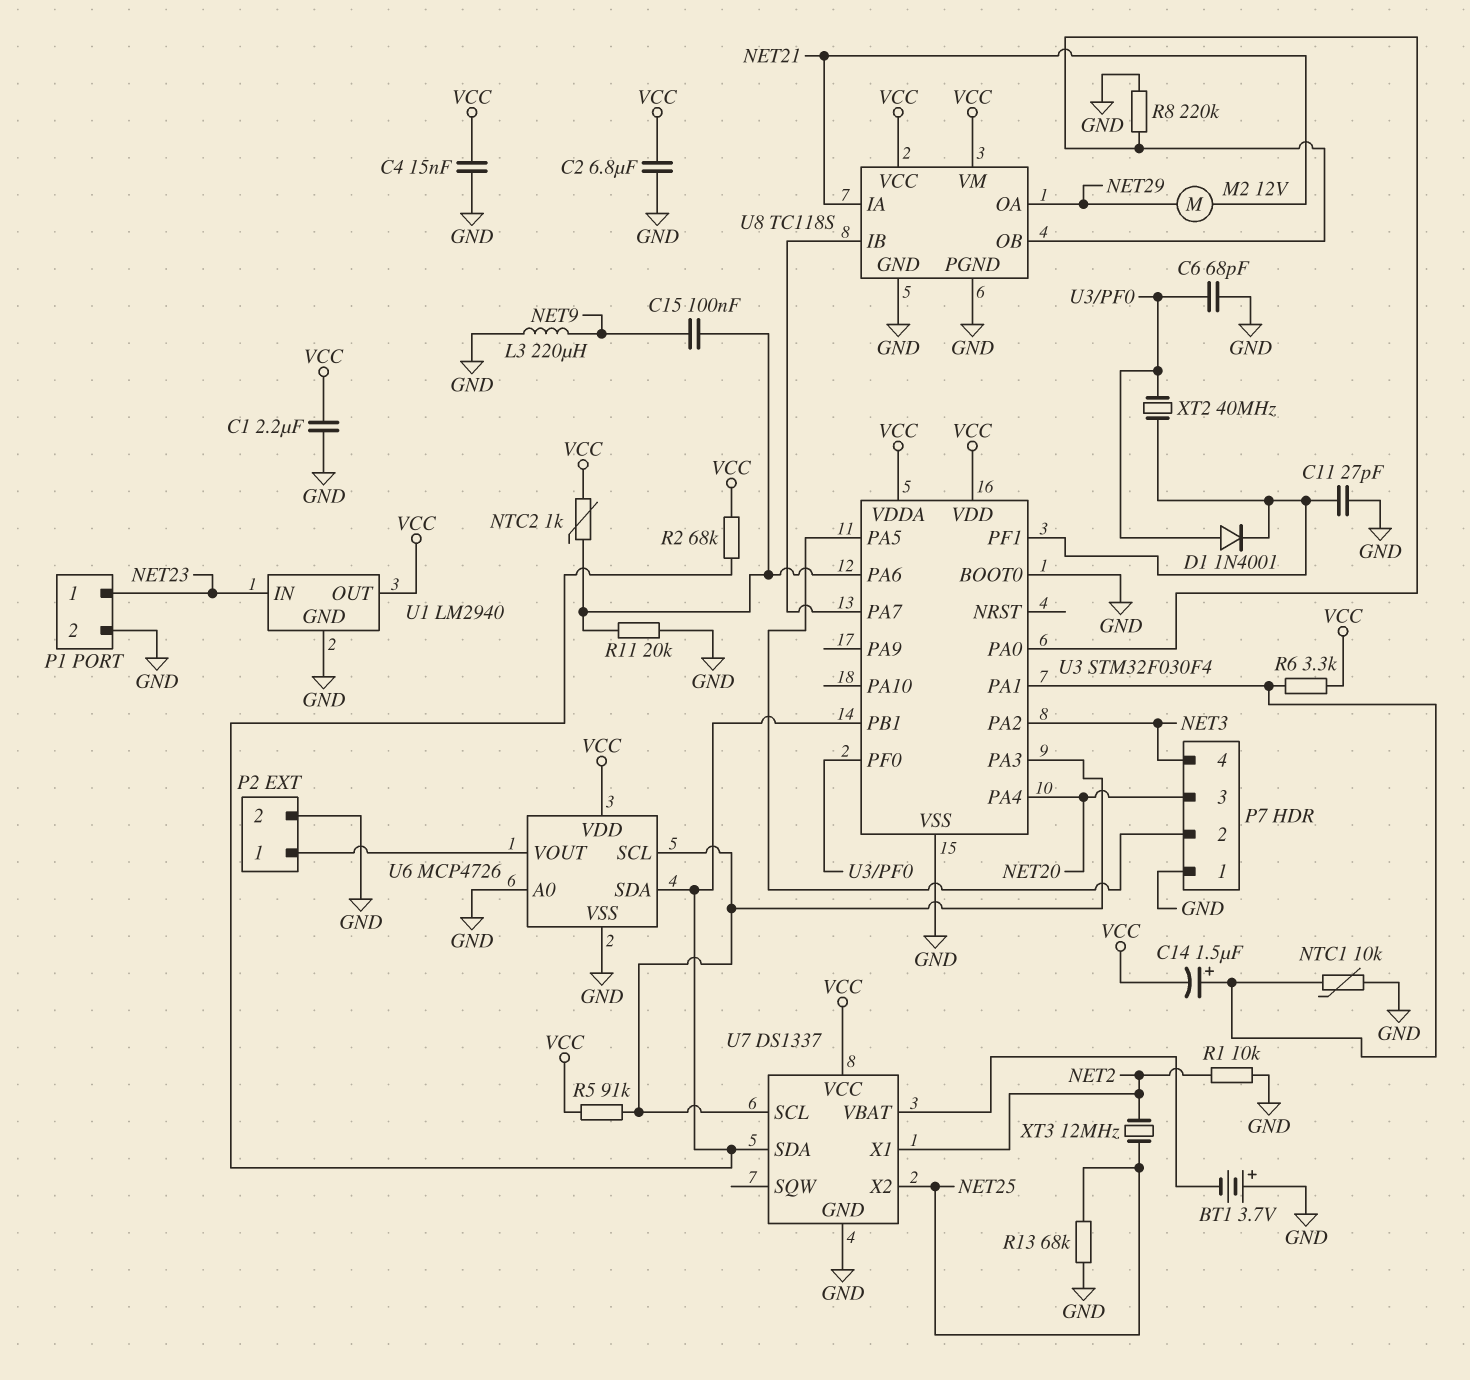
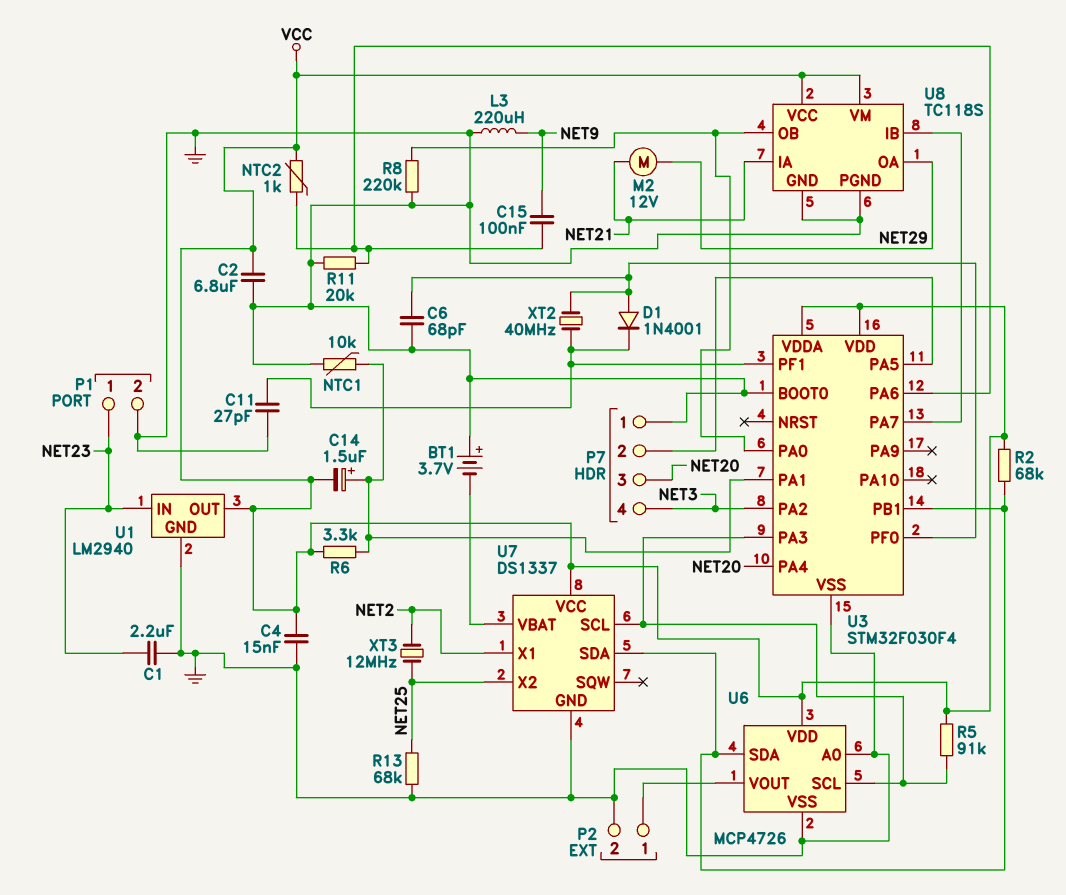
C1: 2.2uF (GND, VCC) -> 2.2uF (GND, NET23)
R1: 10k (GND, NET2) -> none

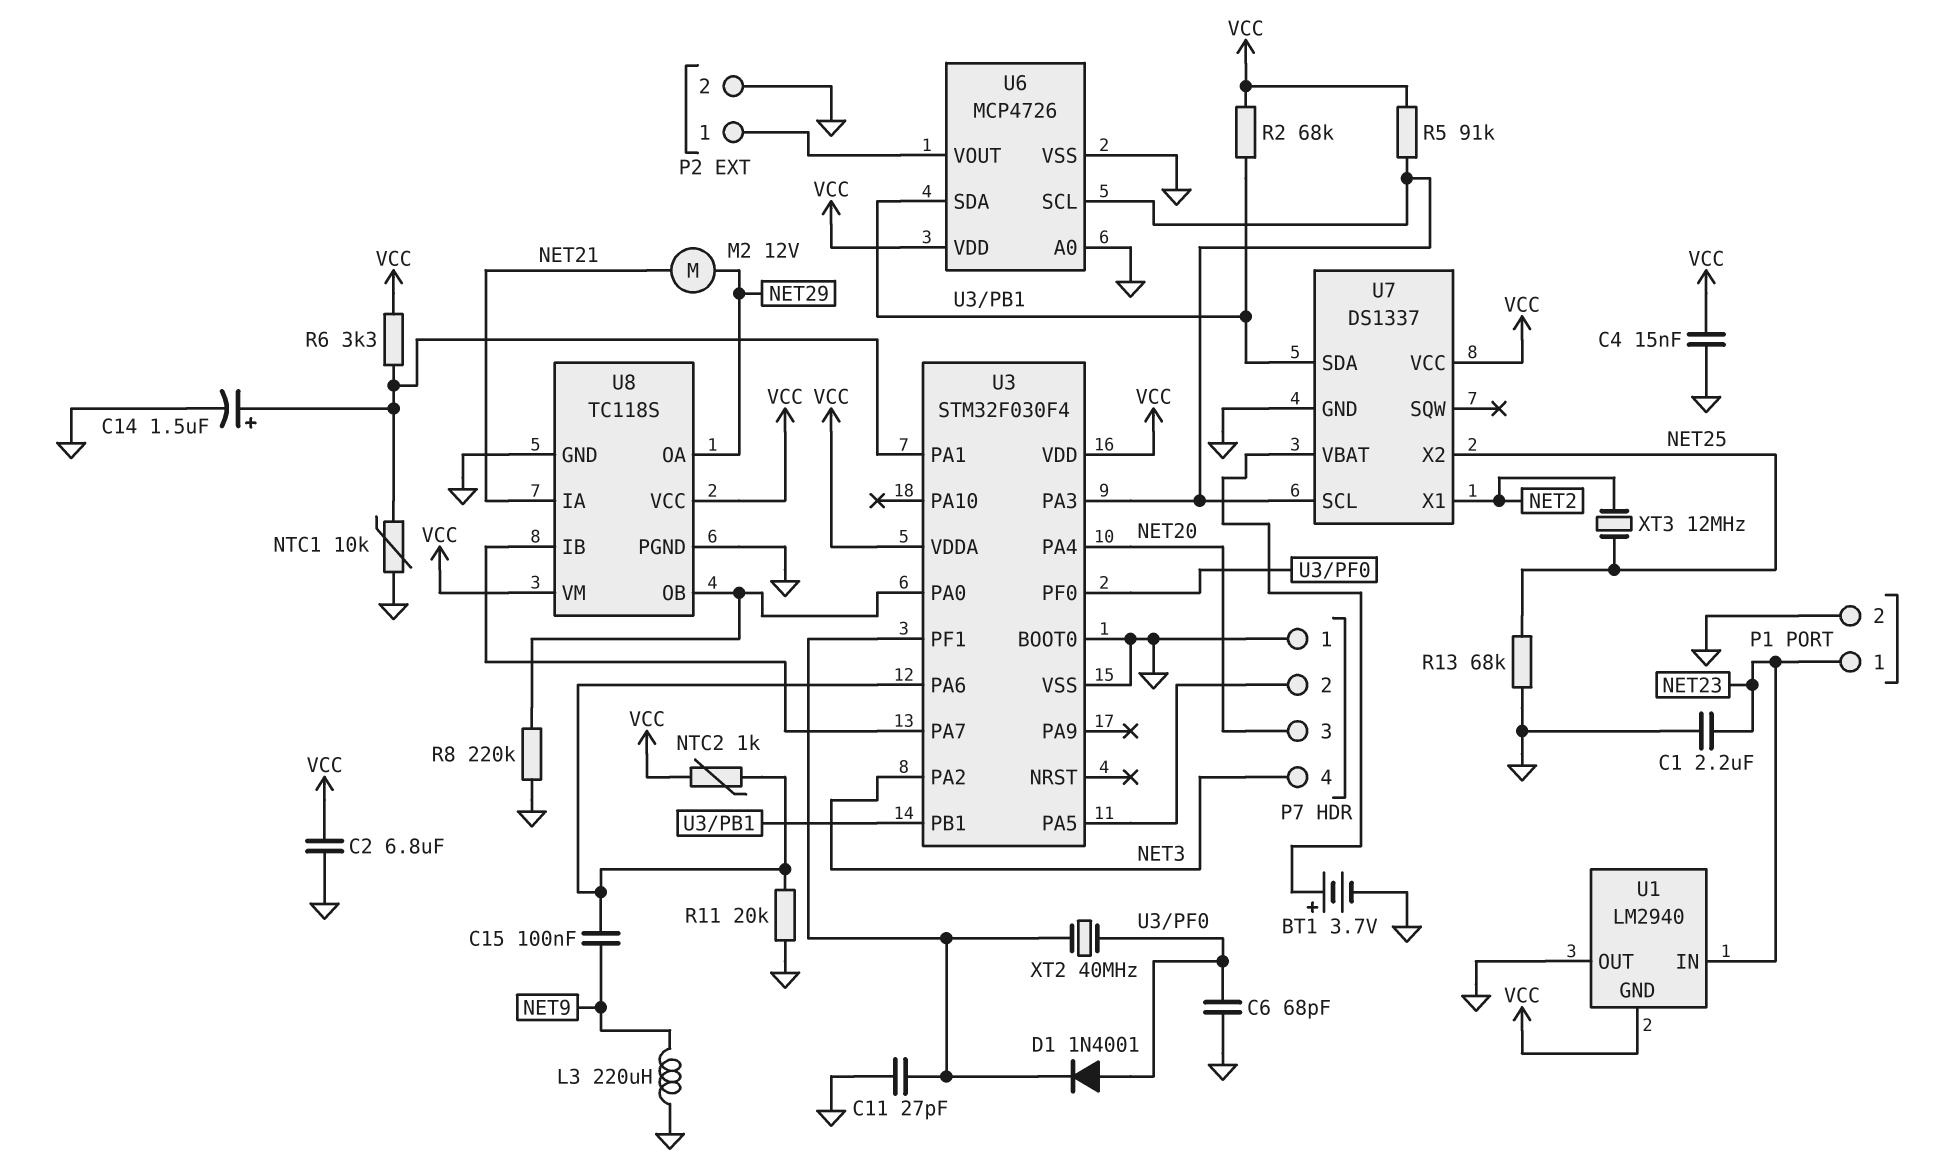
BT1: 3.7V (plus GND, minus U7/VBAT) -> 3.7V (plus U7/VBAT, minus GND)
C14: 1.5uF (plus U3/PA1, minus VCC) -> 1.5uF (plus U3/PA1, minus GND)
U1 pin GND: GND -> VCC
U1 pin OUT: VCC -> GND

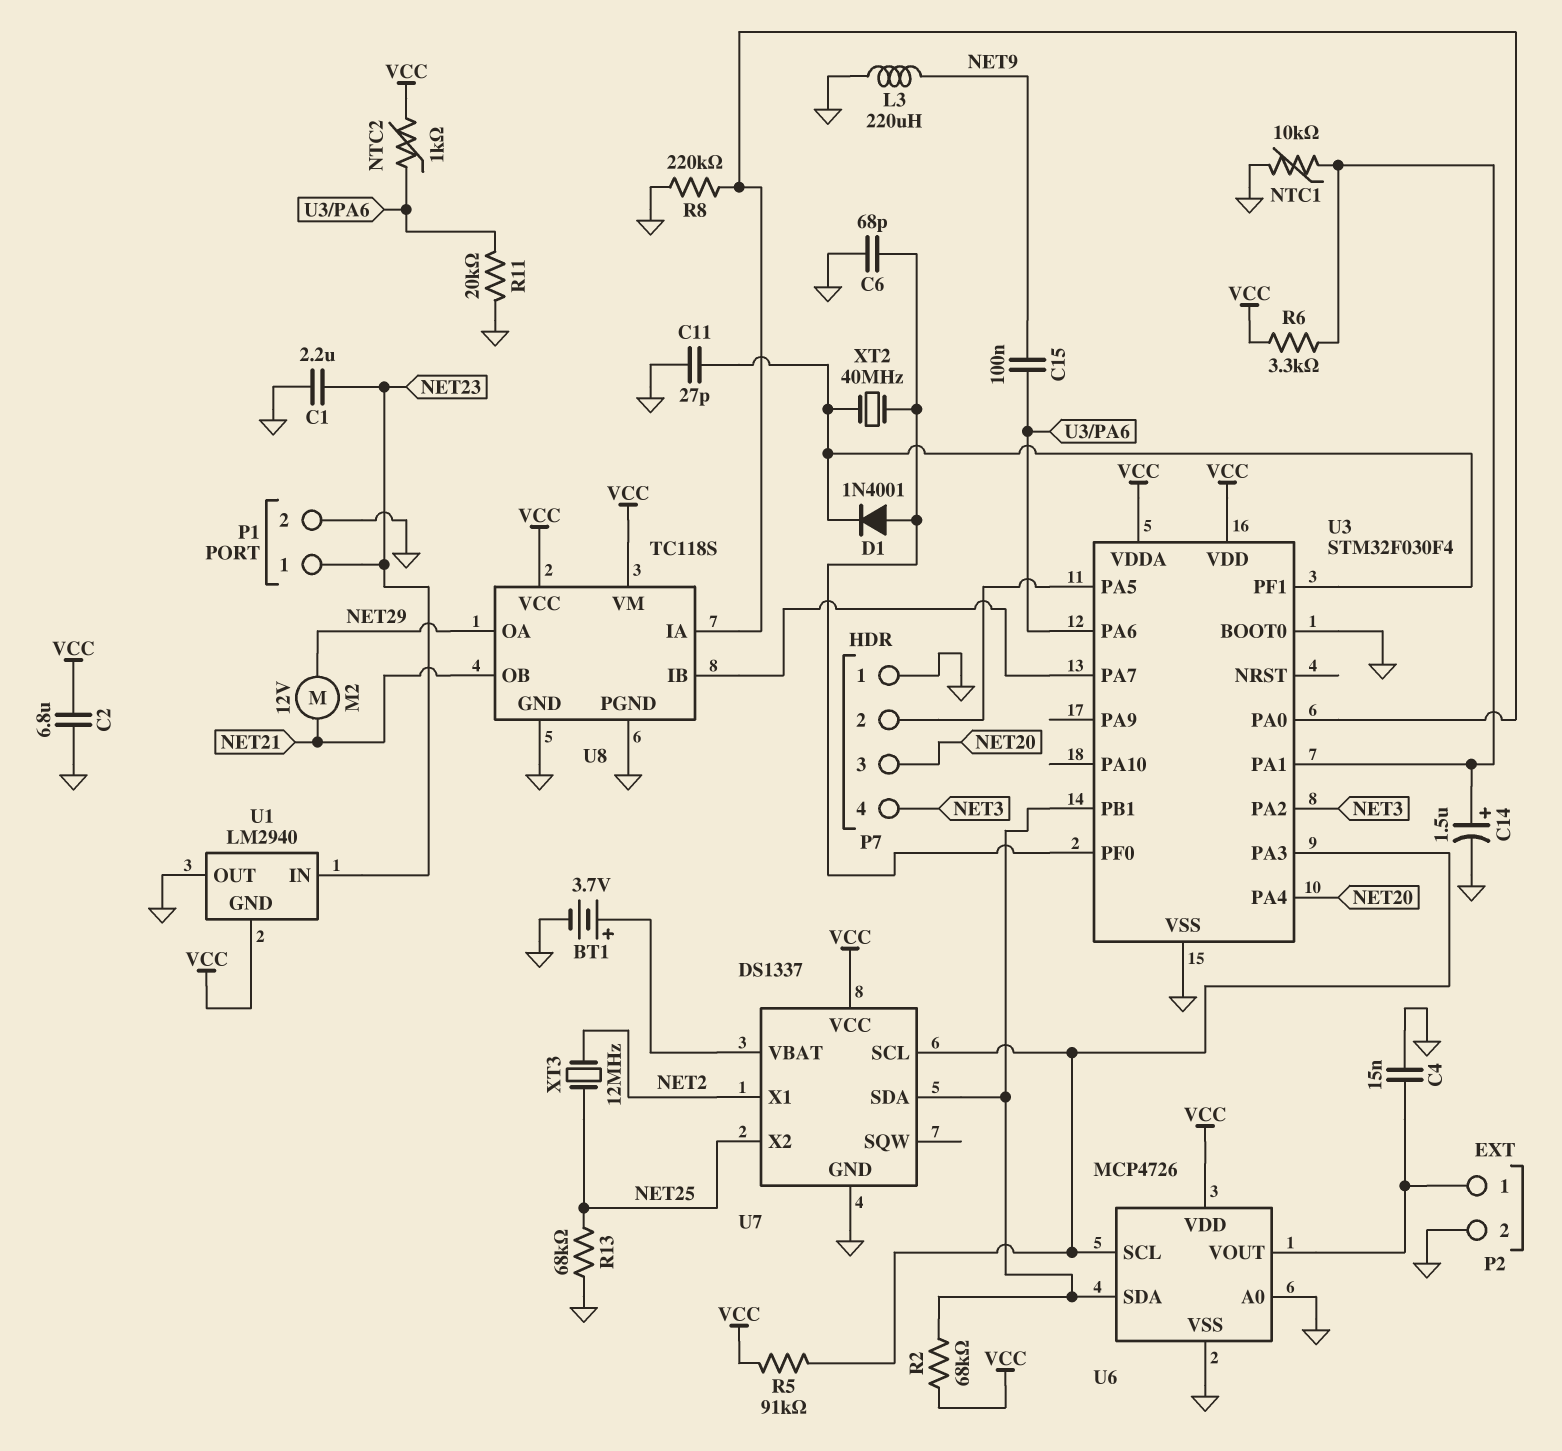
C4: 15nF (GND, VCC) -> 15nF (GND, P2/1)
U8 pin IA: NET21 -> U3/PA0
U8 pin OB: U3/PA0 -> NET21

